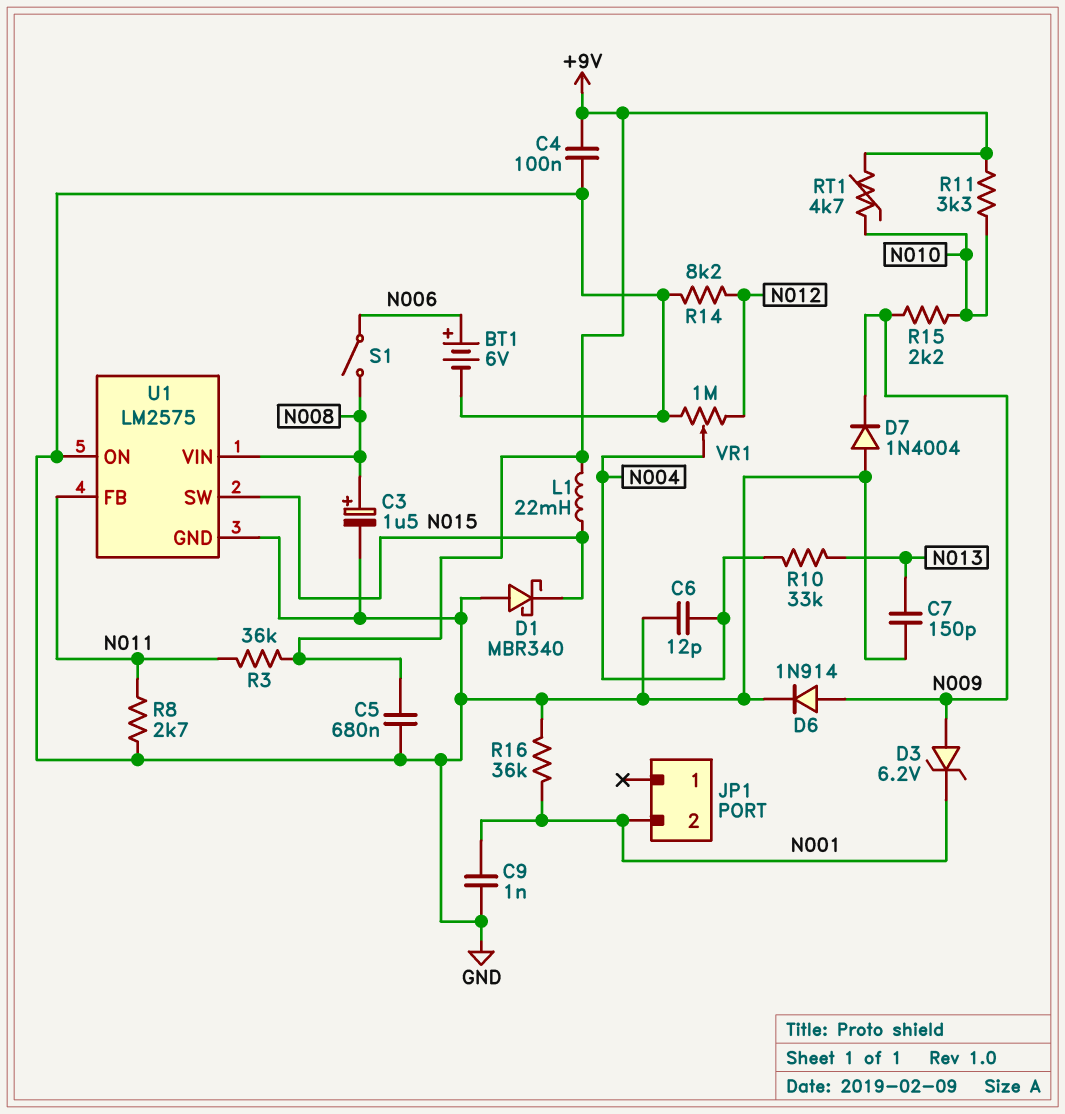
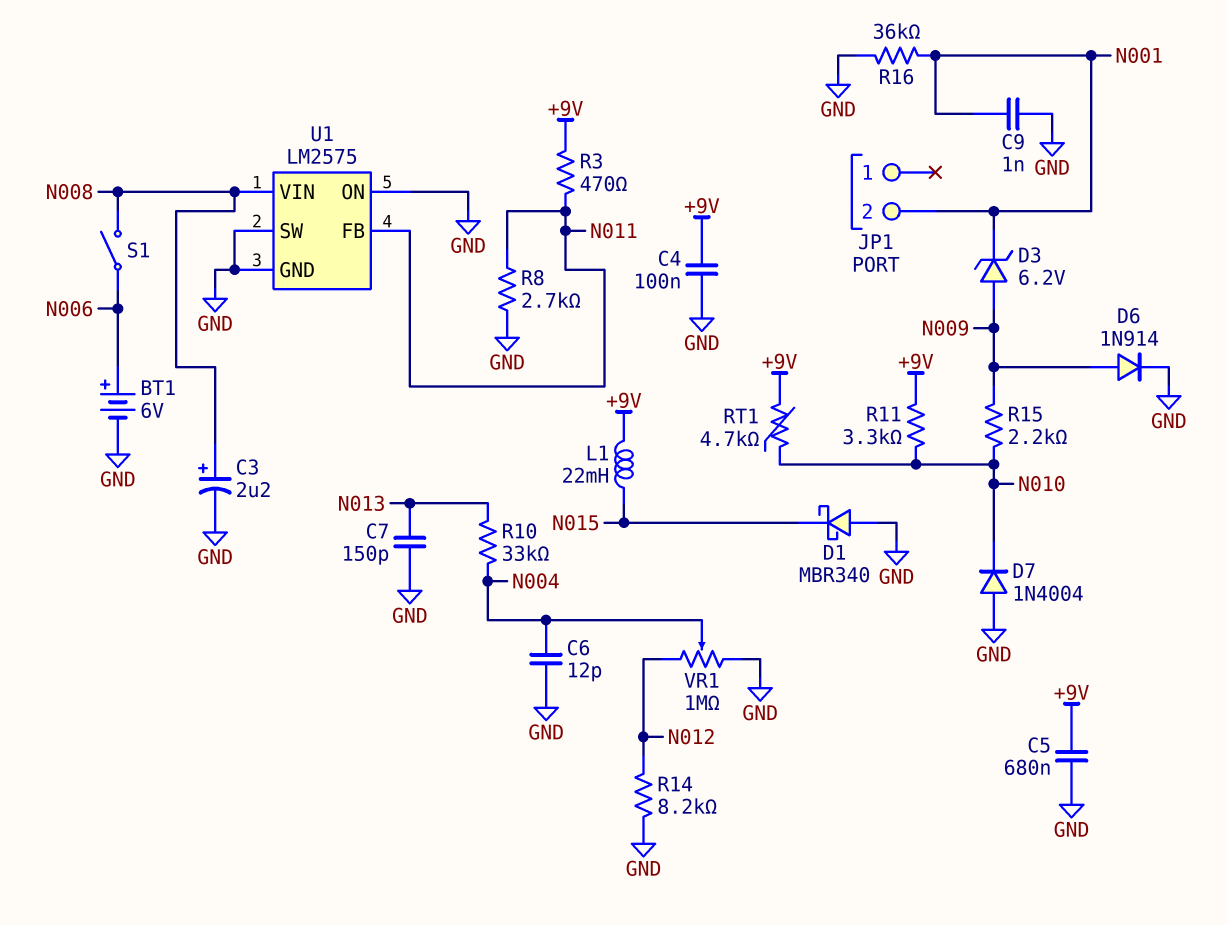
C3: 1.5uF (plus N008, minus GND) -> 2.2uF (plus N008, minus GND)
D7: diode 1N4004 (A GND, K N009) -> diode 1N4004 (A GND, K N010)
R3: 36k (+9V, N011) -> 470 (+9V, N011)
U1 pin SW: N015 -> GND

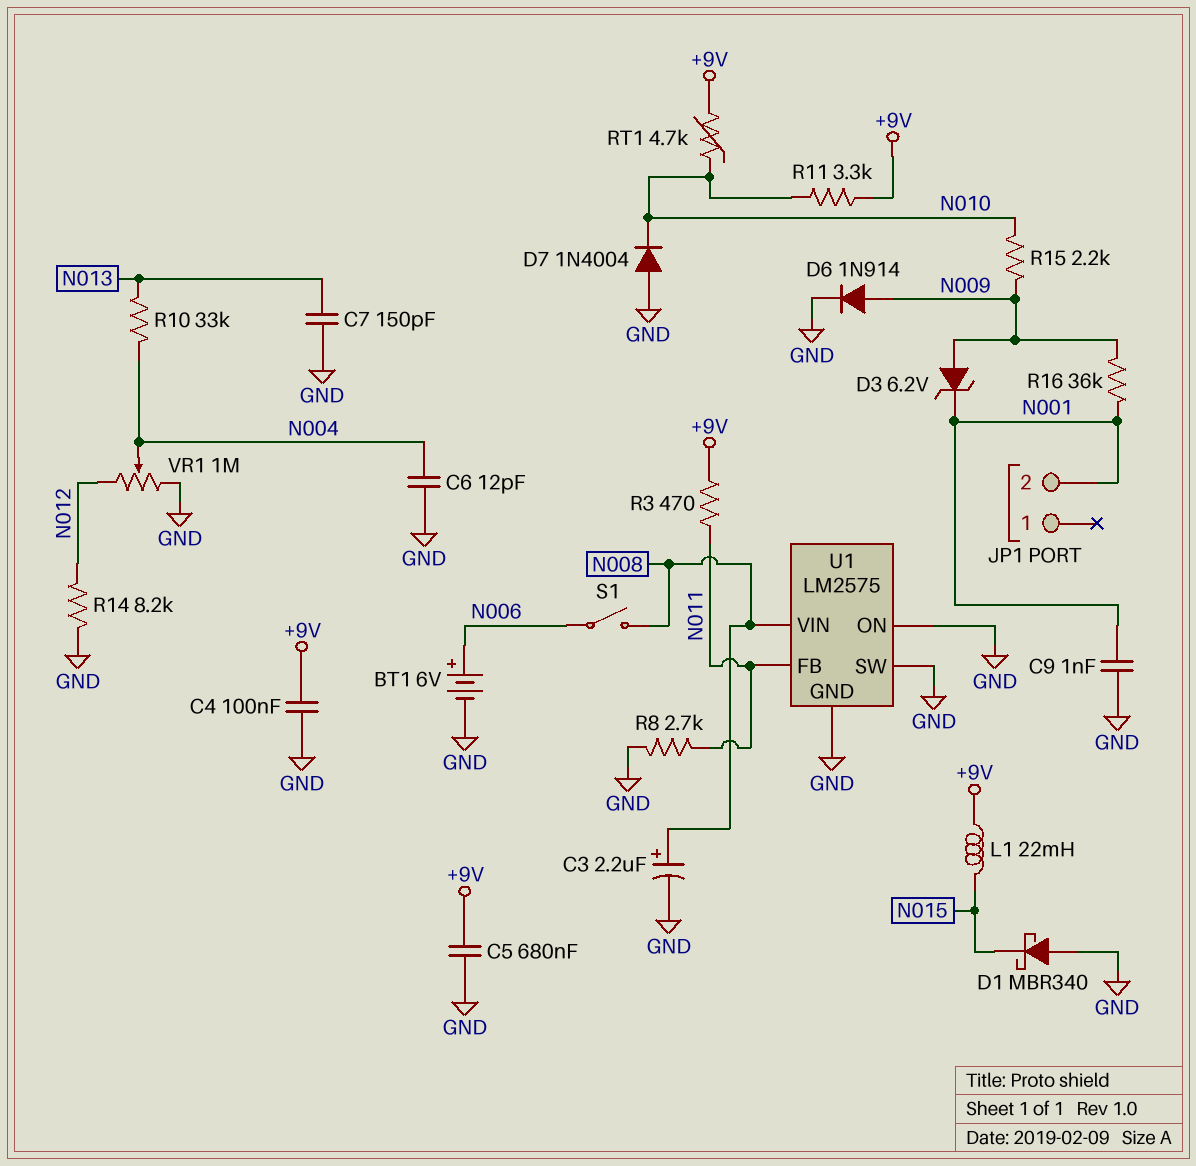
R16: 36k (GND, N001) -> 36k (N001, N009)

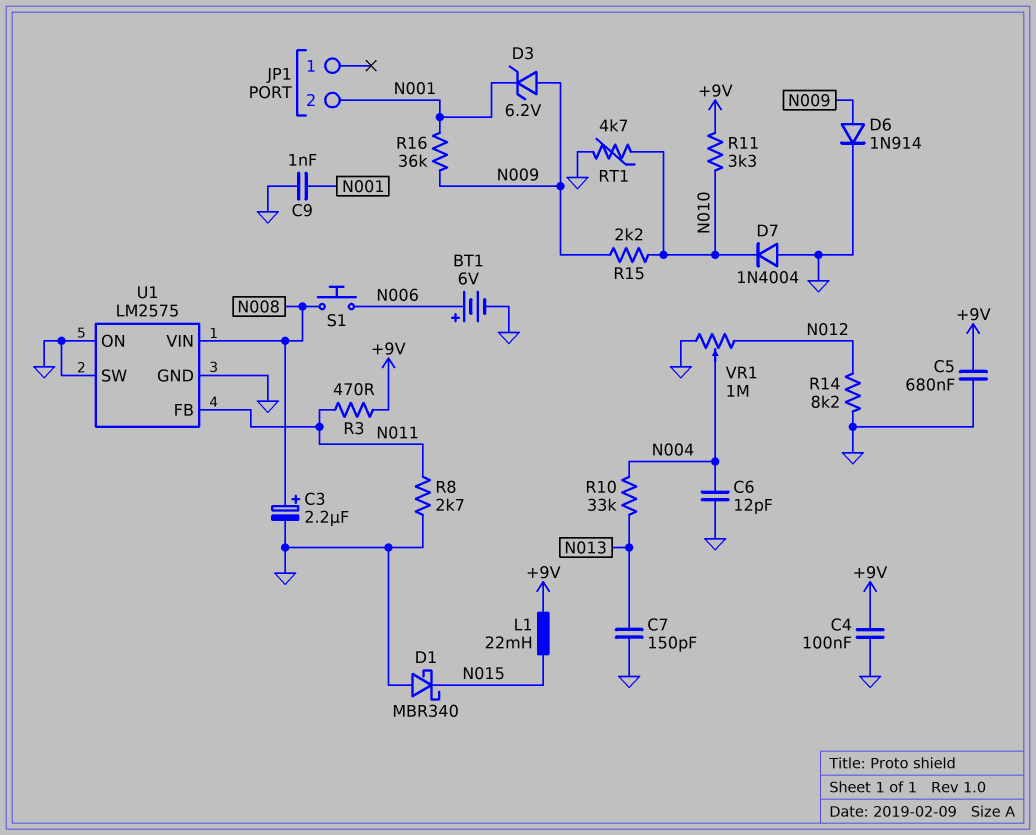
RT1: 4.7k (+9V, N010) -> 4.7k (GND, N010)
S1: switch (N006, N008) -> button (N006, N008)

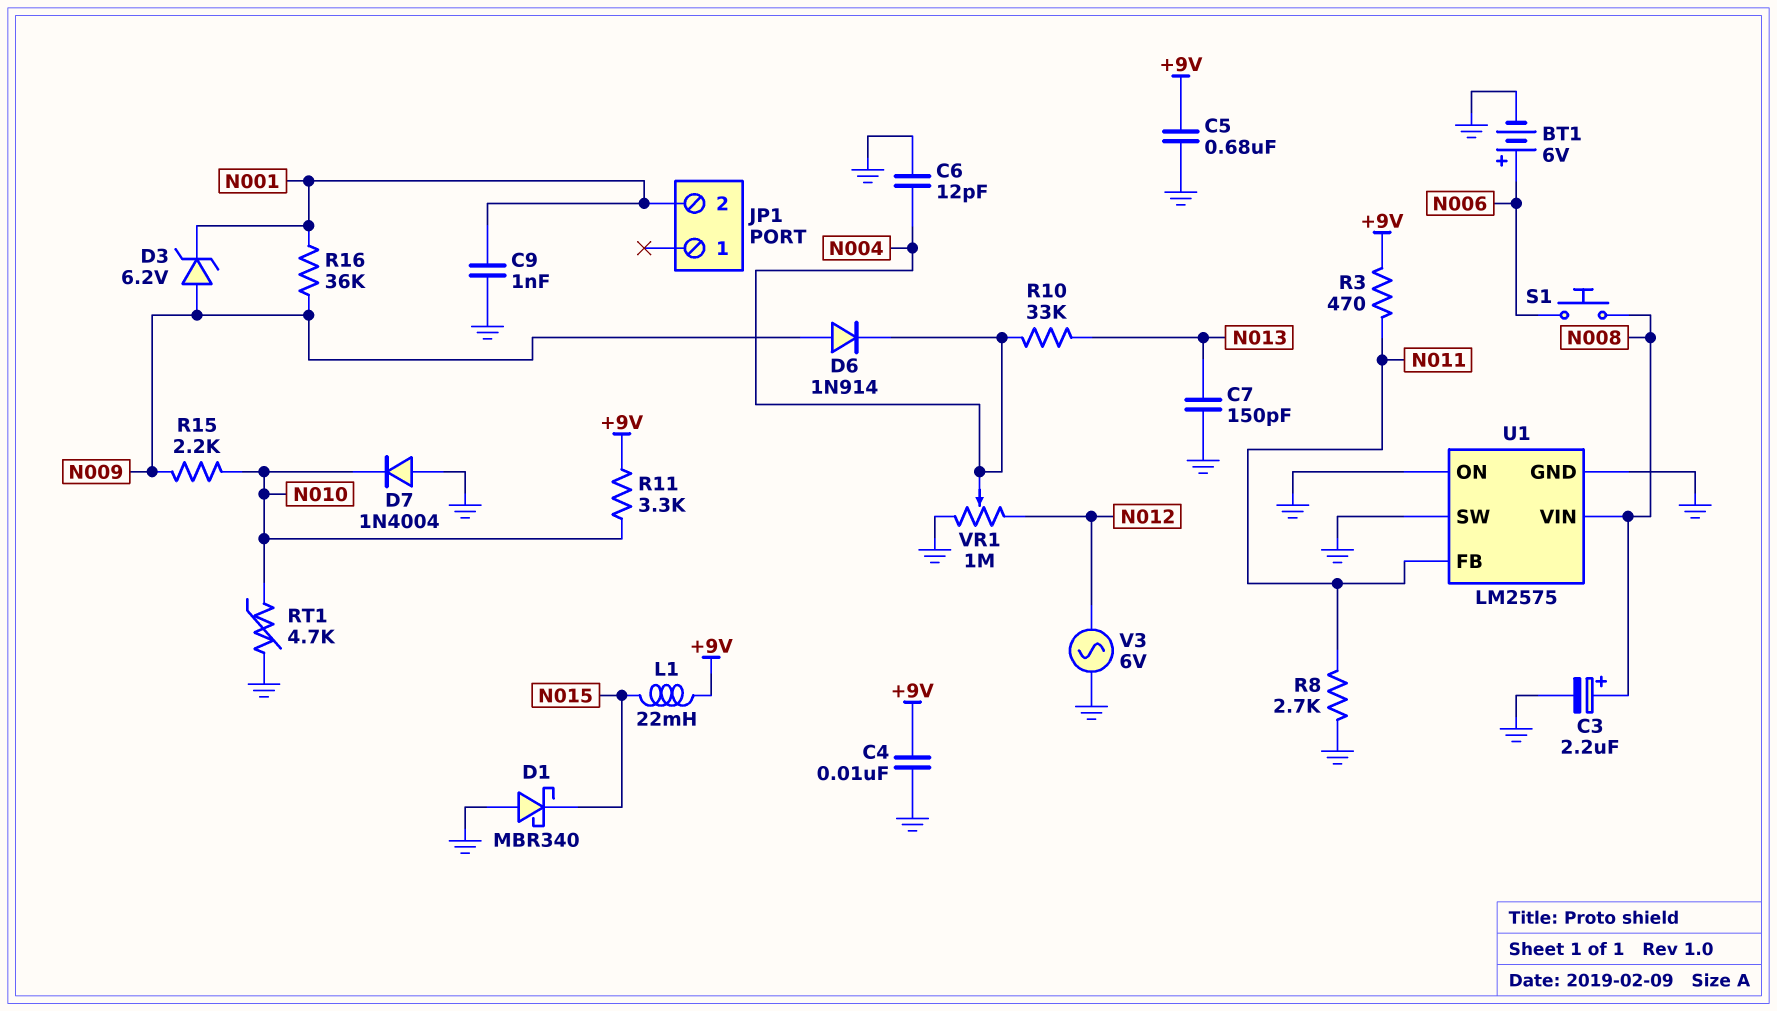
C4: 100nF (+9V, GND) -> 10nF (+9V, GND)
D6: diode 1N914 (A N009, K GND) -> diode 1N914 (A N009, K N004)
R14: 8.2k (GND, N012) -> none
V3: none -> AC 6V (GND, N012)

